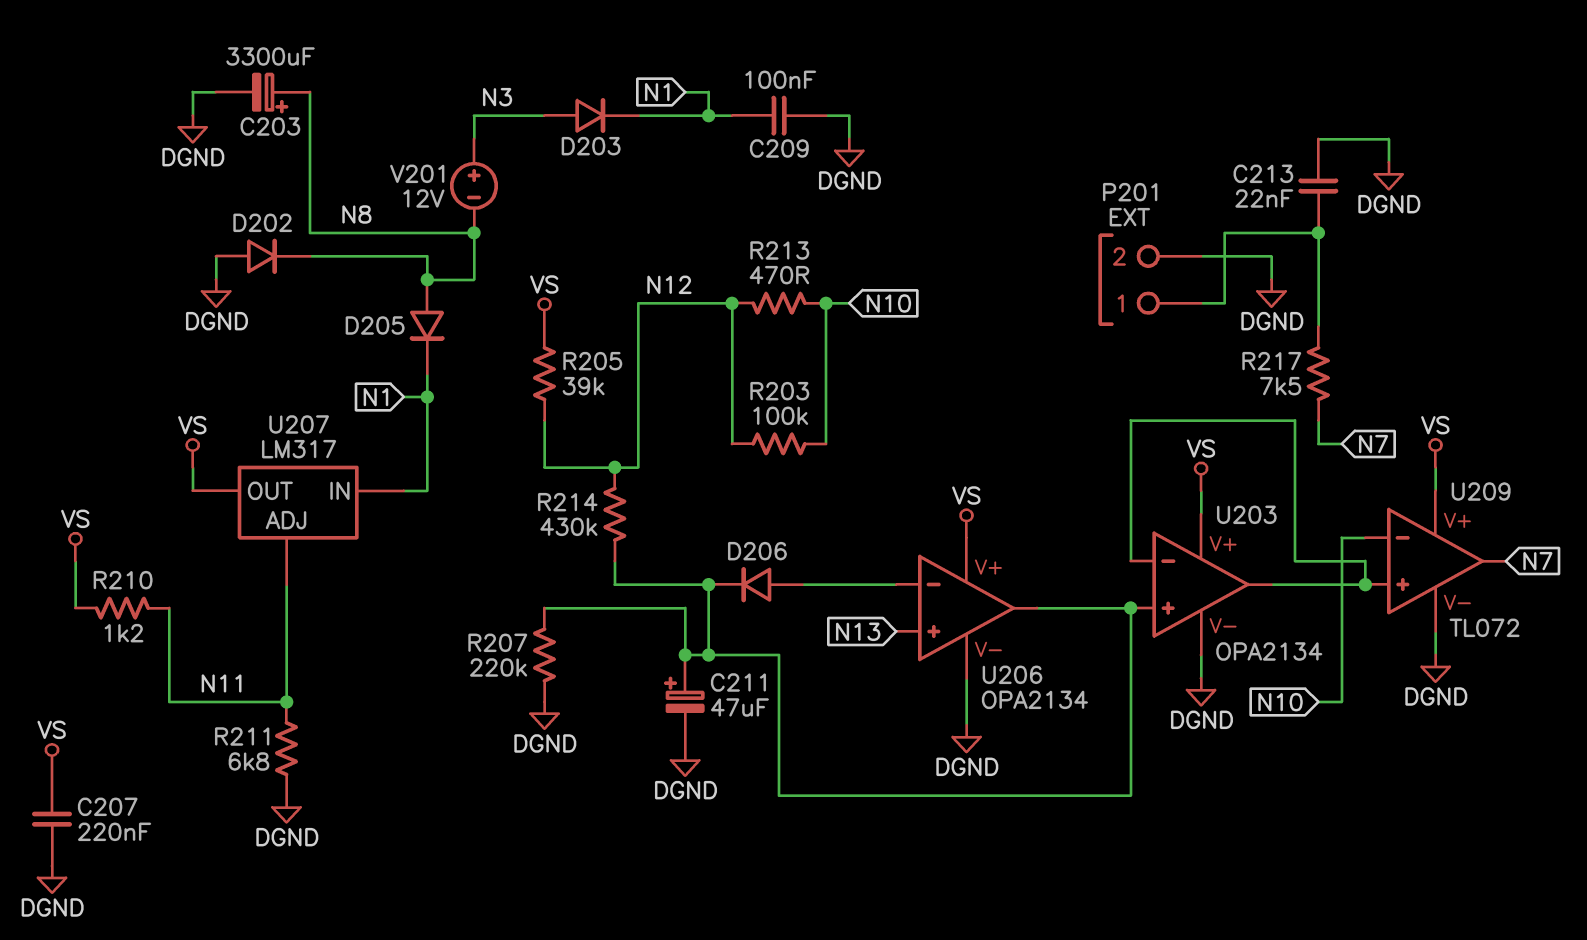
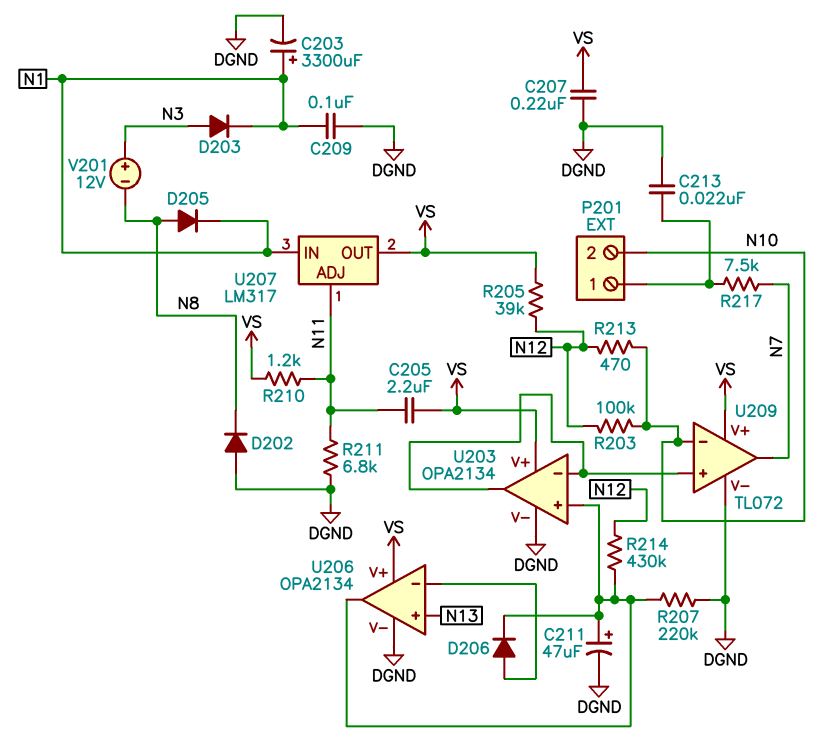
C203: 3300uF (plus N8, minus DGND) -> 3300uF (plus N1, minus DGND)
C205: none -> 2.2uF (N11, VS)
P201 pin 2: DGND -> N10

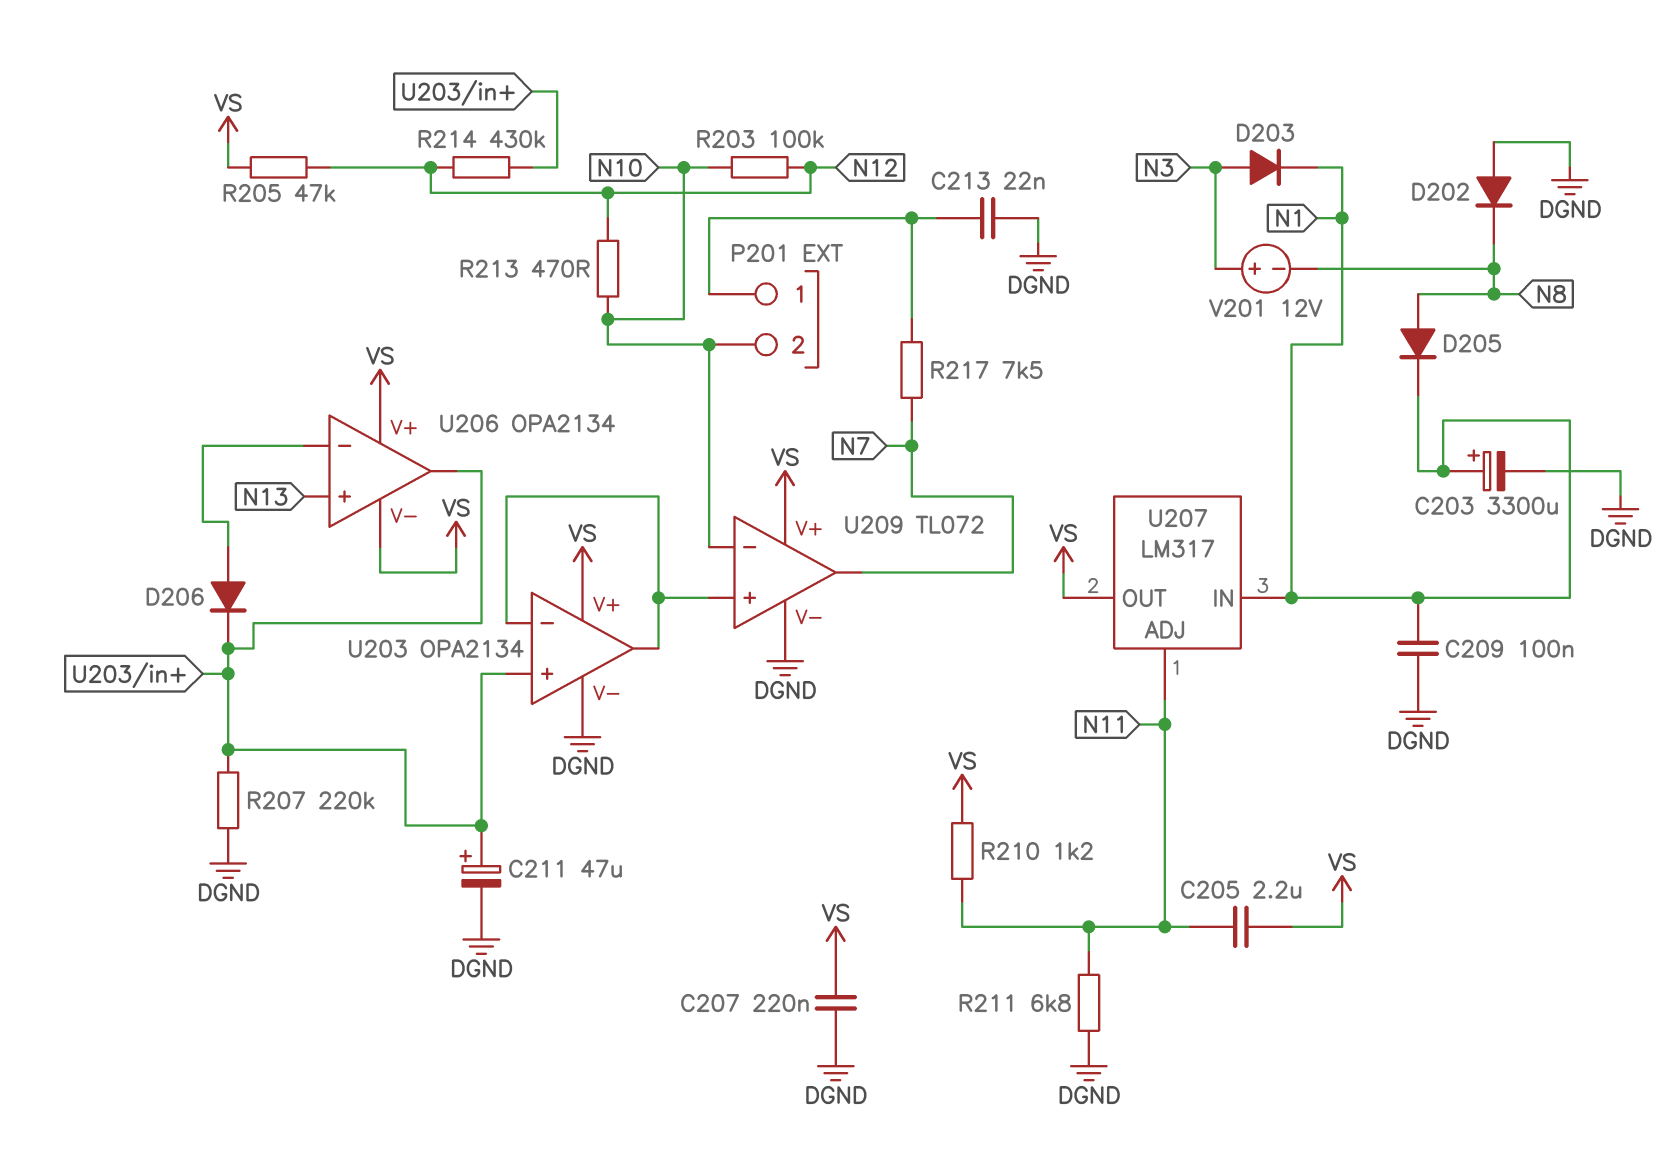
R205: 39k (N12, VS) -> 47k (N12, VS)
U206 pin V-: DGND -> VS

